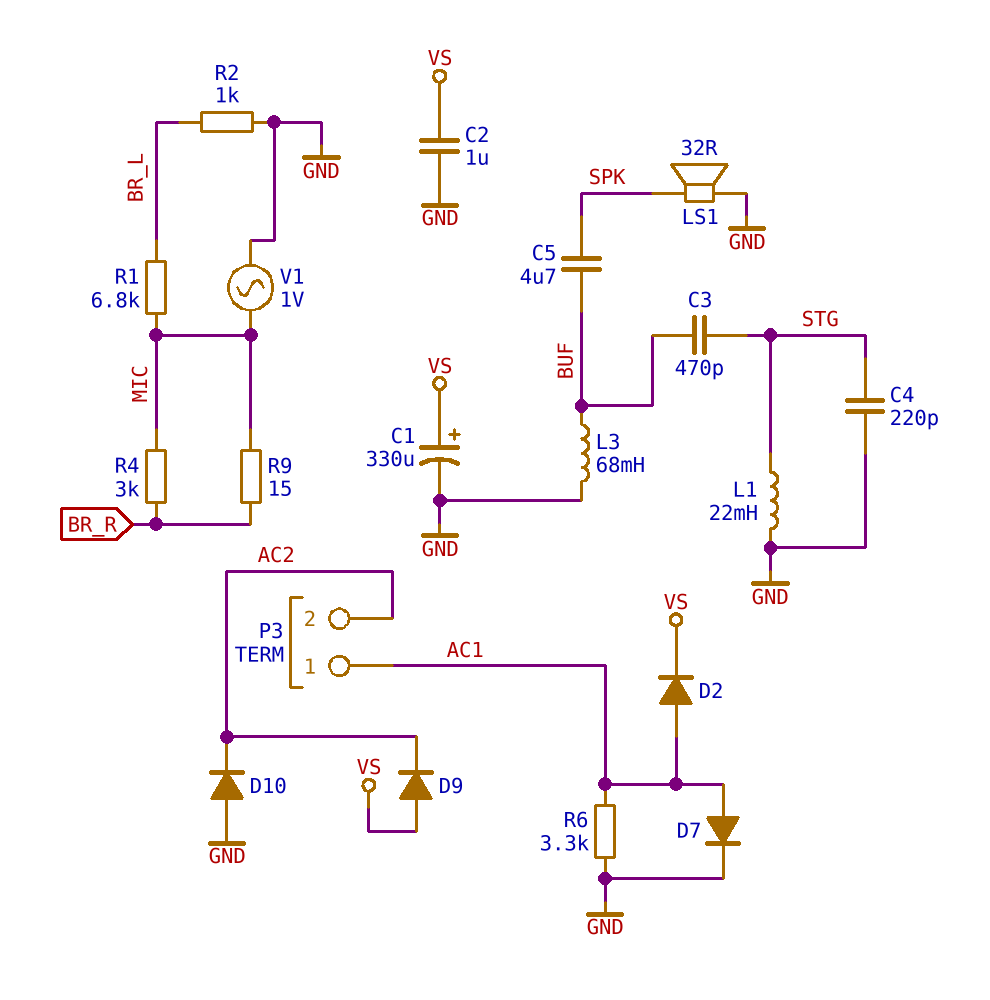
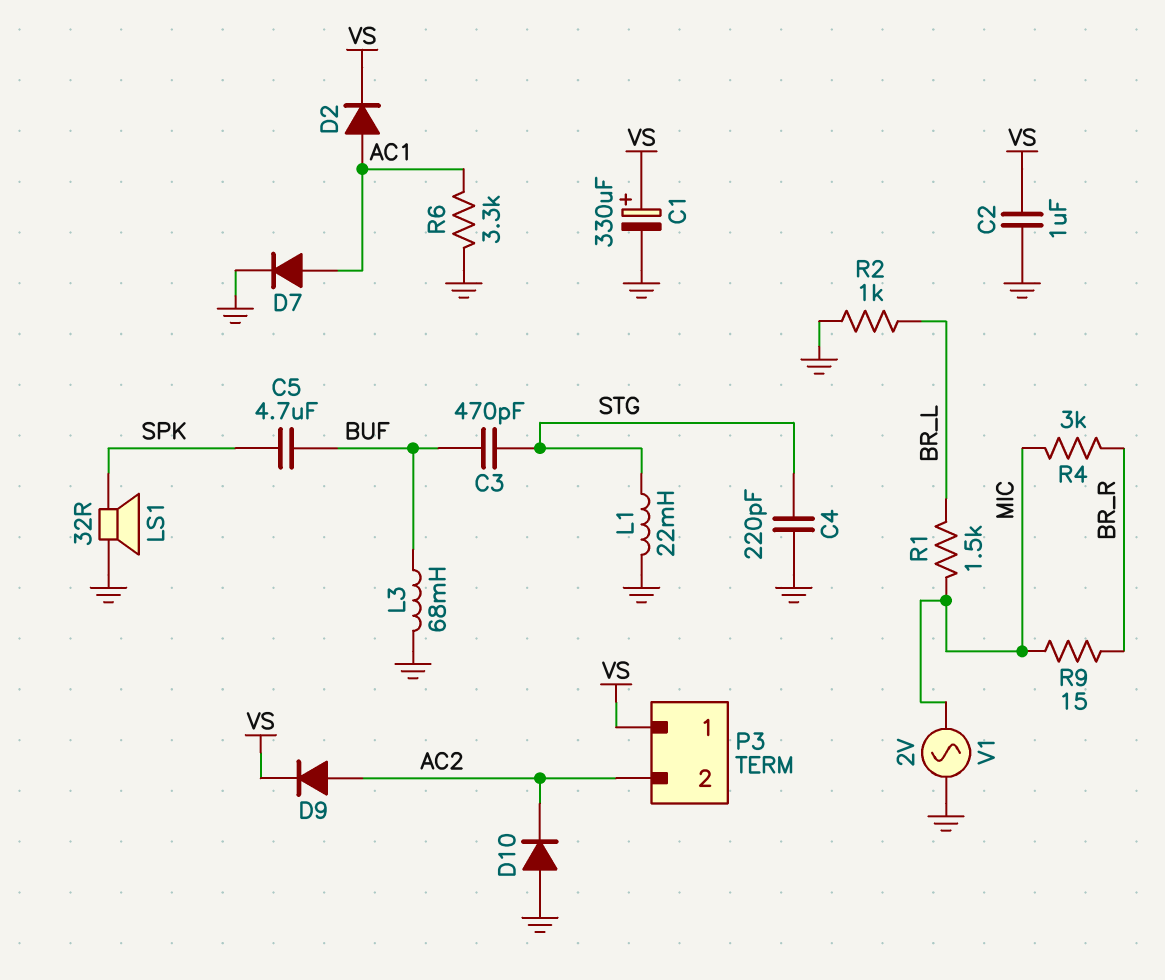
D9: diode (A VS, K AC2) -> diode (A AC2, K VS)
P3 pin 1: AC1 -> VS
R1: 6.8k (BR_L, MIC) -> 1.5k (BR_L, MIC)
V1: AC 1V (GND, MIC) -> AC 2V (GND, MIC)

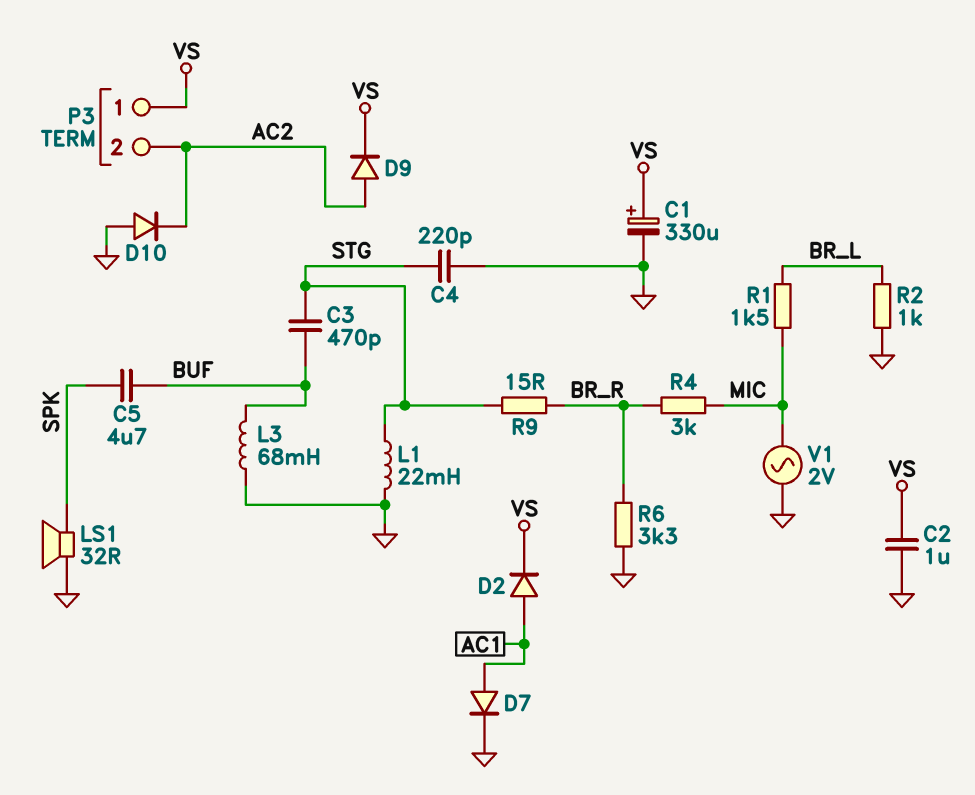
R6: 3.3k (AC1, GND) -> 3.3k (BR_R, GND)
R9: 15 (BR_R, MIC) -> 15 (BR_R, STG)

